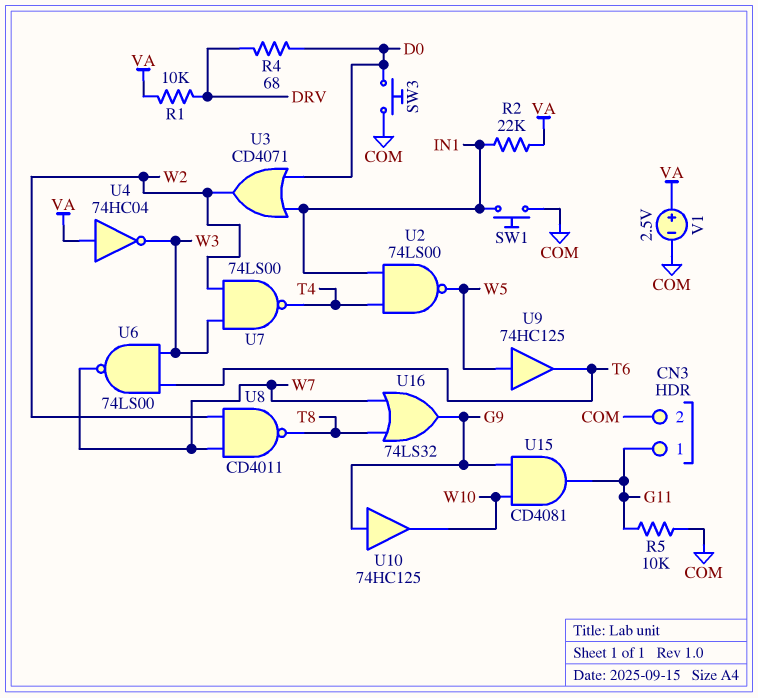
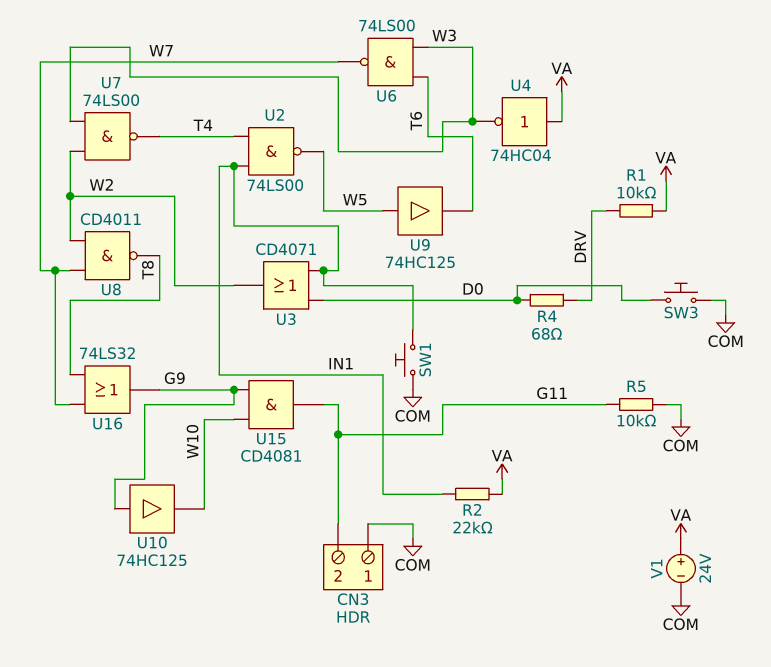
CN3 pin 1: G11 -> COM
CN3 pin 2: COM -> G11
V1: 2.5V (plus VA, minus COM) -> 24V (plus VA, minus COM)

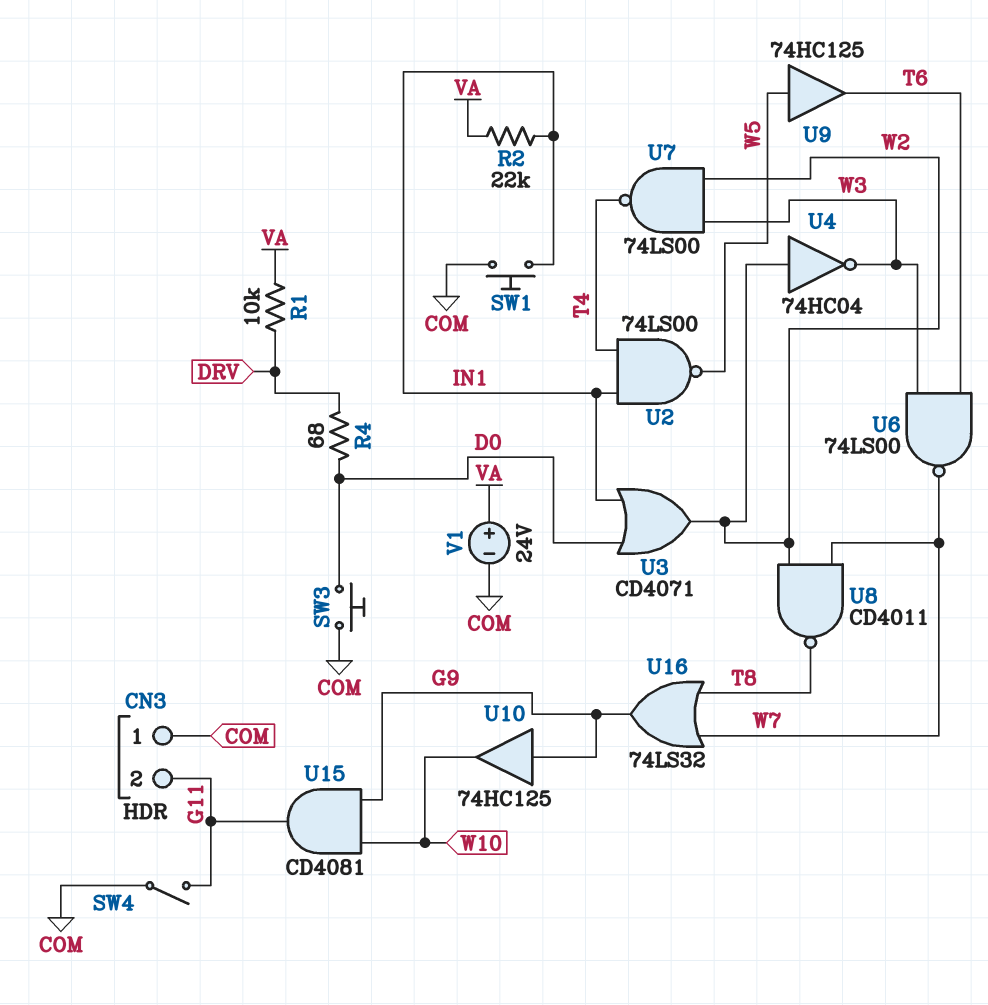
R5: 10k (COM, G11) -> none
SW4: none -> switch (COM, G11)
U4: NOT 74HC04 (in VA, out W3) -> NOT 74HC04 (in W2, out W3)

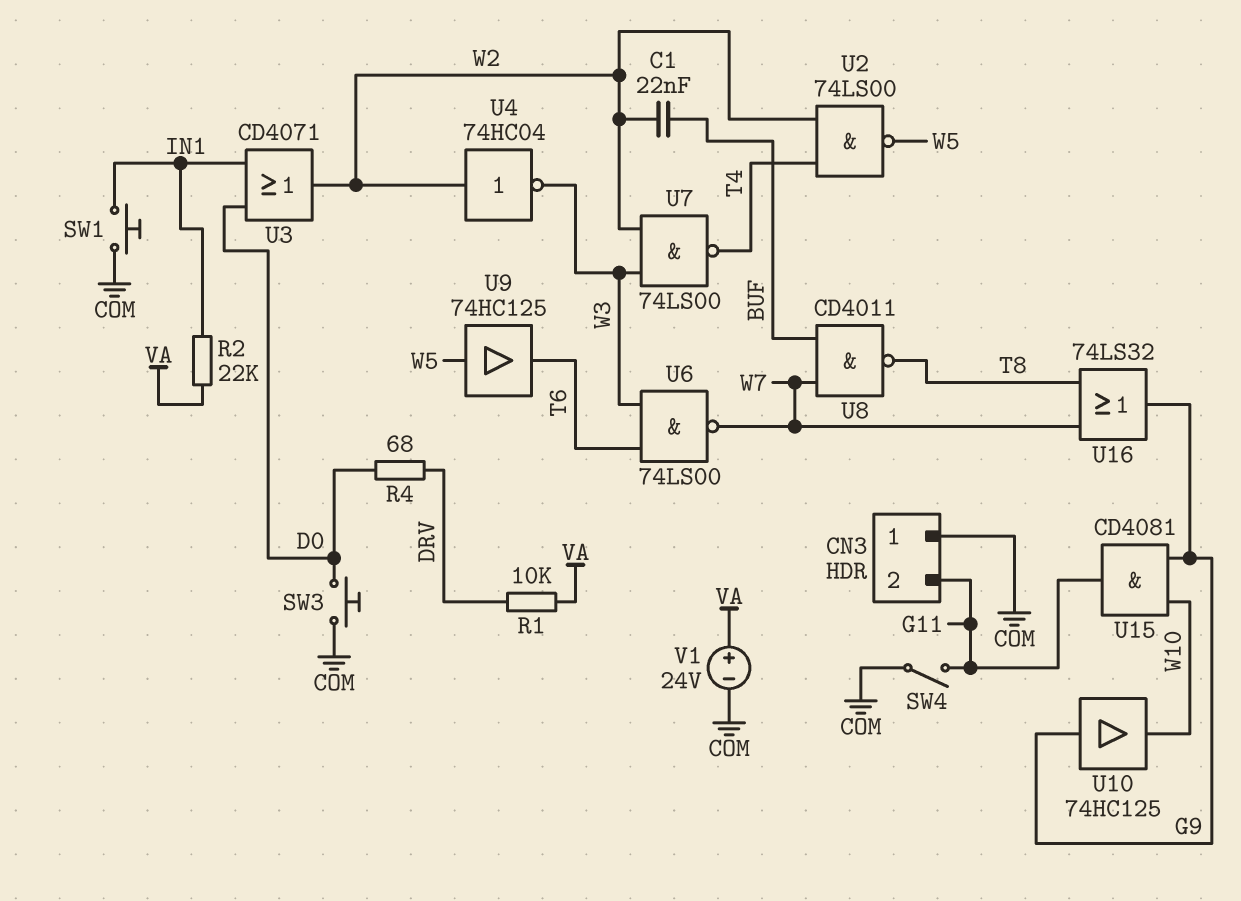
C1: none -> 22nF (BUF, W2)
U2: NAND 74LS00 (in IN1, in T4, out W5) -> NAND 74LS00 (in T4, in W2, out W5)
U8: NAND CD4011 (in W2, in W7, out T8) -> NAND CD4011 (in BUF, in W7, out T8)

